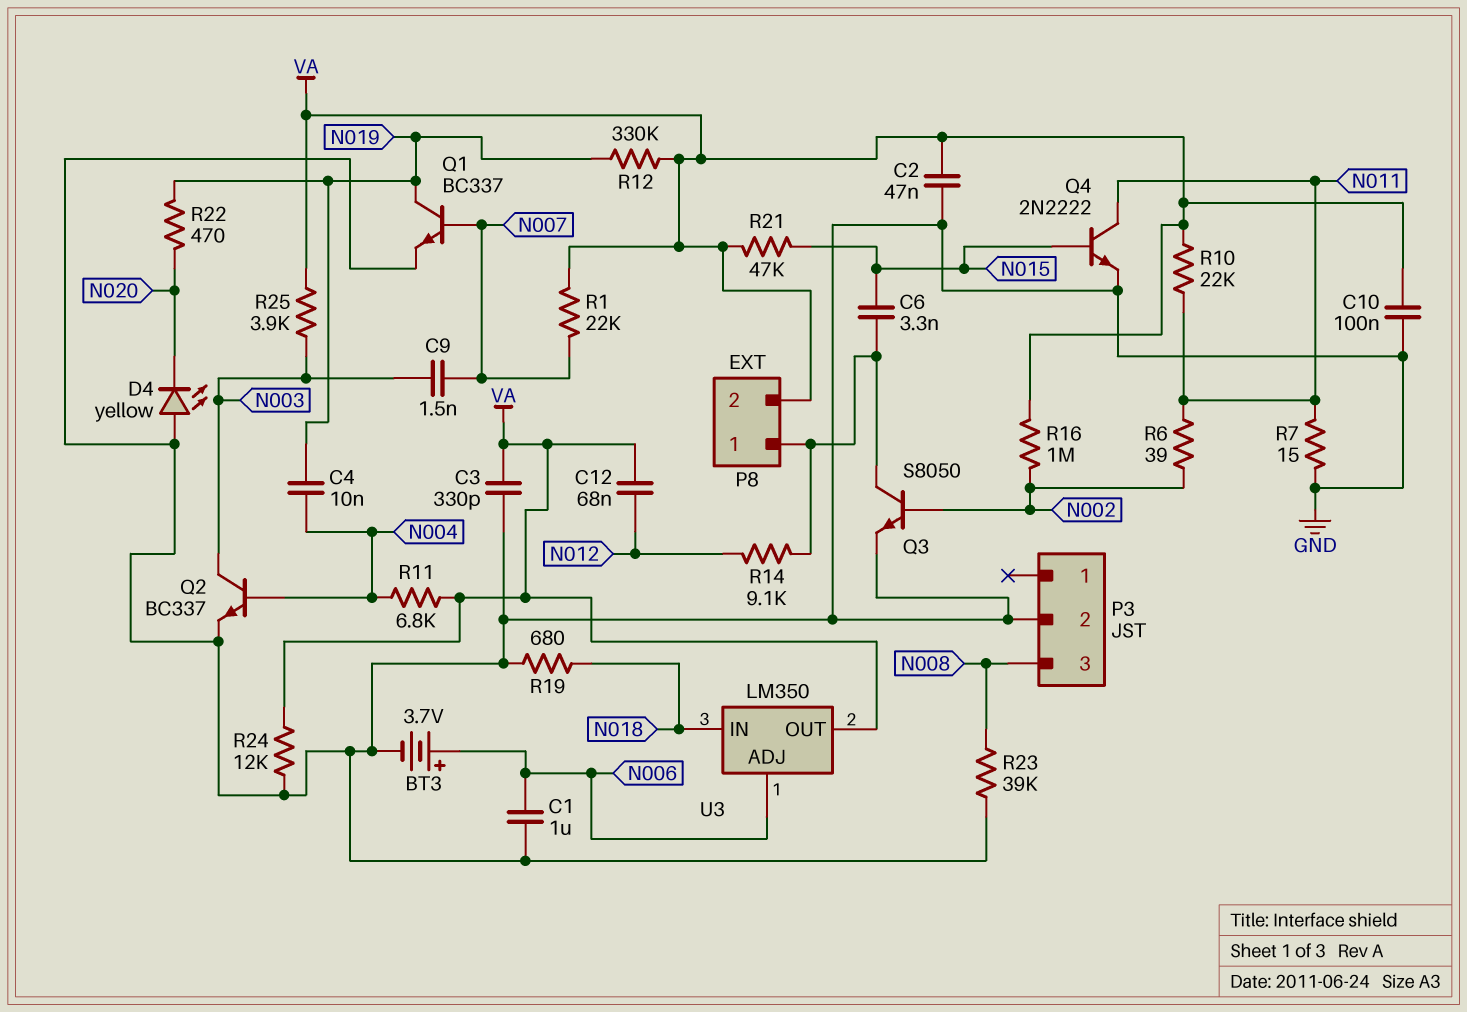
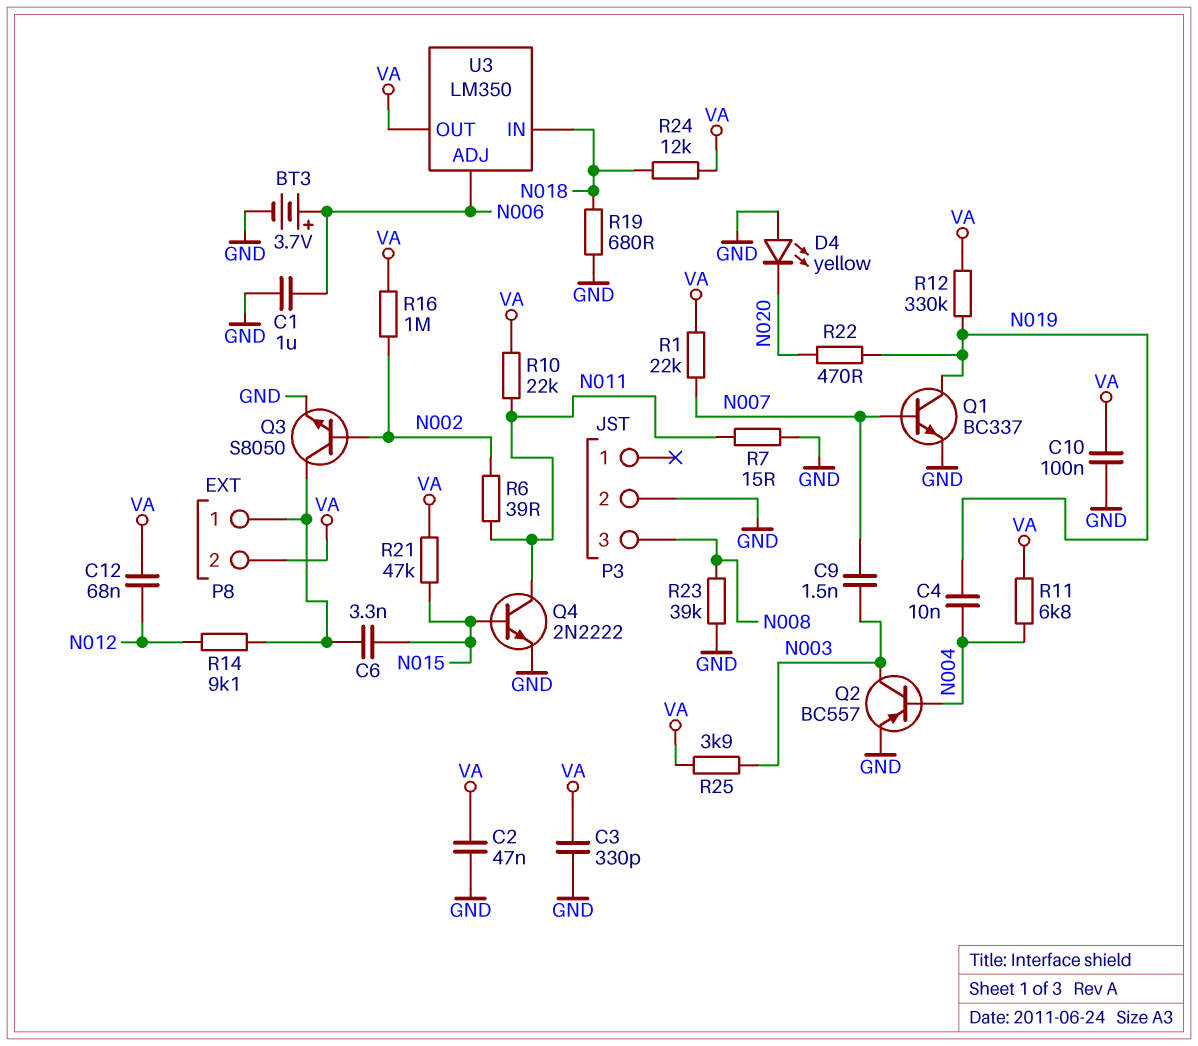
Q2: NPN BC337 (B N004, C N003, E GND) -> PNP BC557 (B N004, C N003, E GND)
R24: 12k (GND, VA) -> 12k (N018, VA)

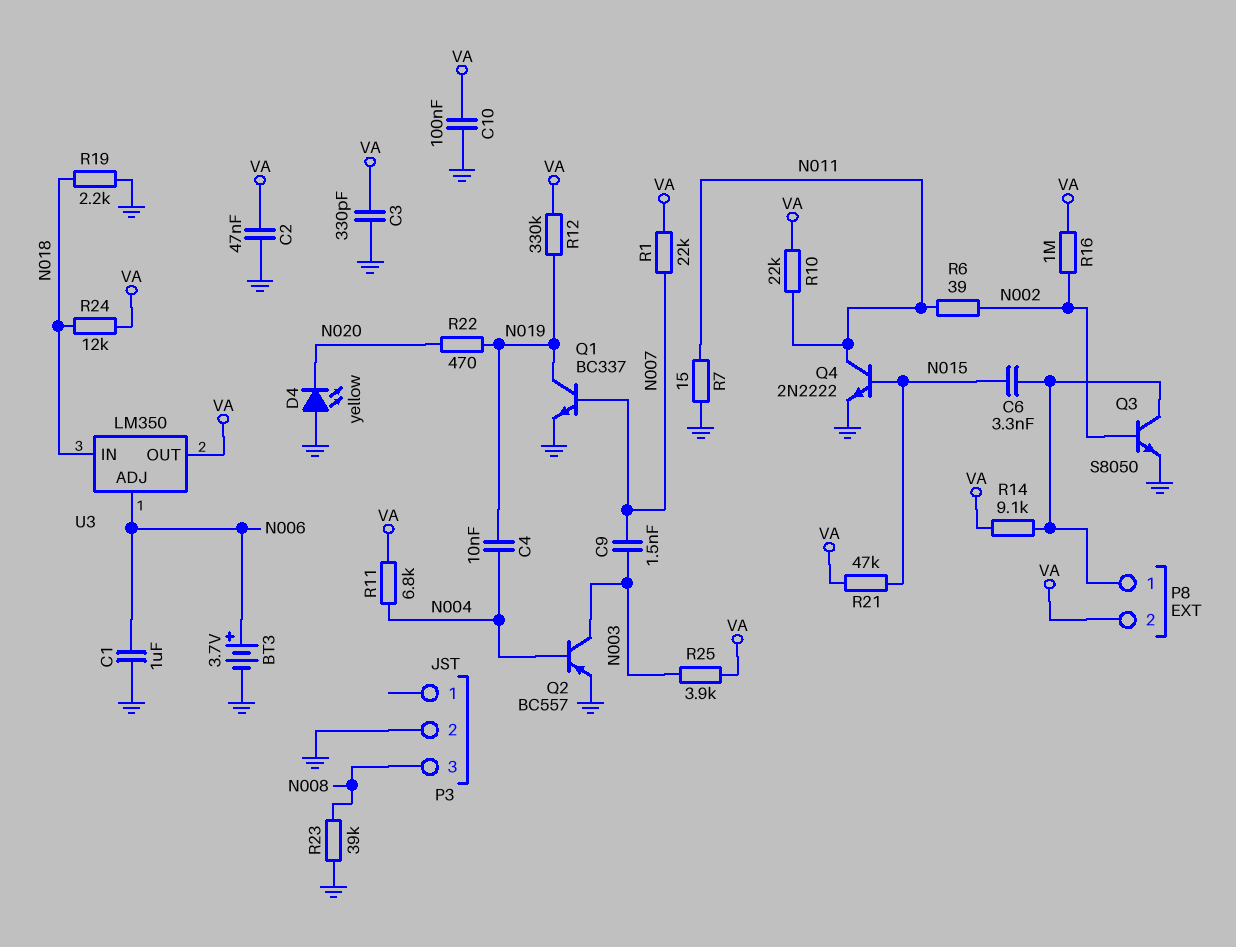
C12: 68nF (N012, VA) -> none
R14: 9.1k (N012, P8/1) -> 9.1k (P8/1, VA)
R19: 680 (GND, N018) -> 2.2k (GND, N018)

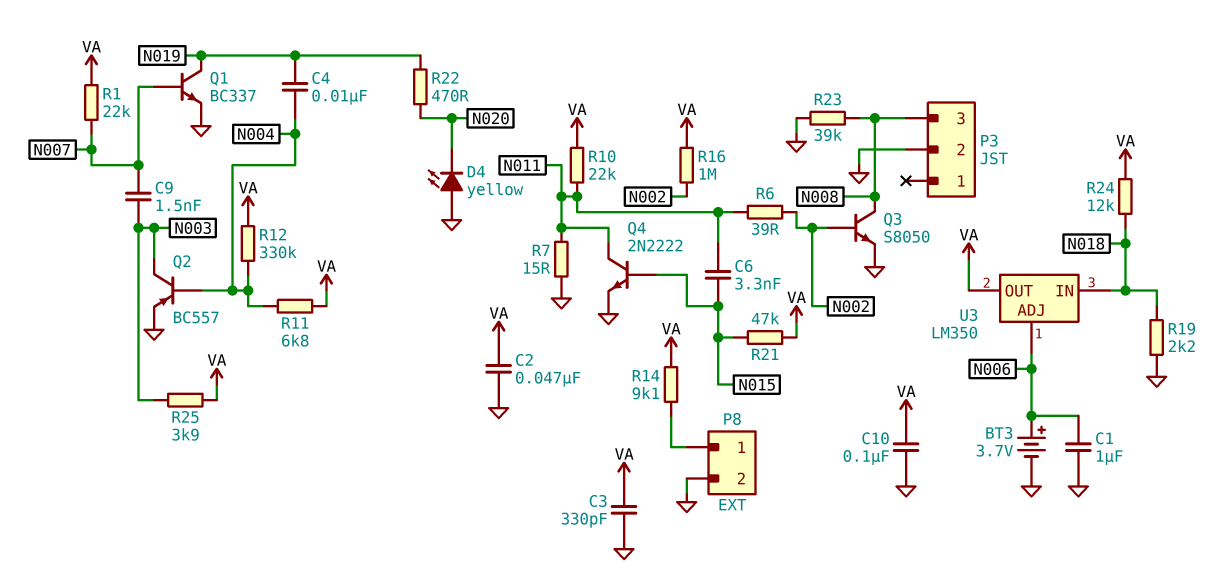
C6: 3.3nF (N015, P8/1) -> 3.3nF (N011, N015)
P8 pin 2: VA -> GND
Q3: NPN S8050 (B N002, C P8/1, E GND) -> NPN S8050 (B N002, C N008, E GND)
R12: 330k (N019, VA) -> 330k (N004, VA)

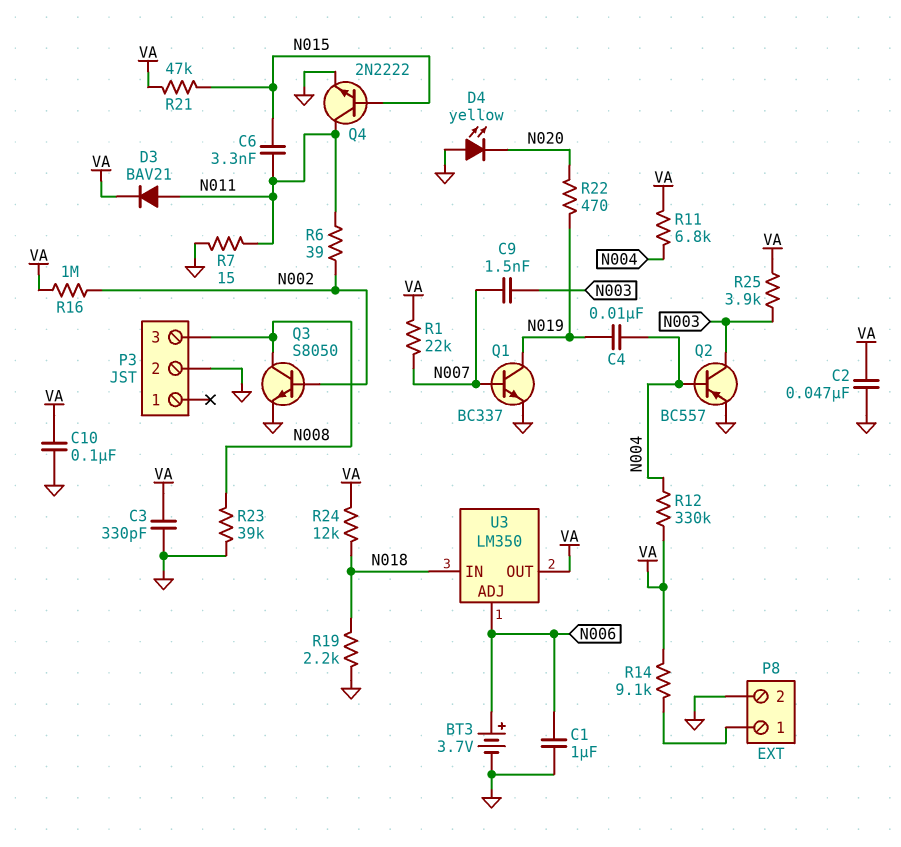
D3: none -> diode BAV21 (A N011, K VA)
R10: 22k (N011, VA) -> none

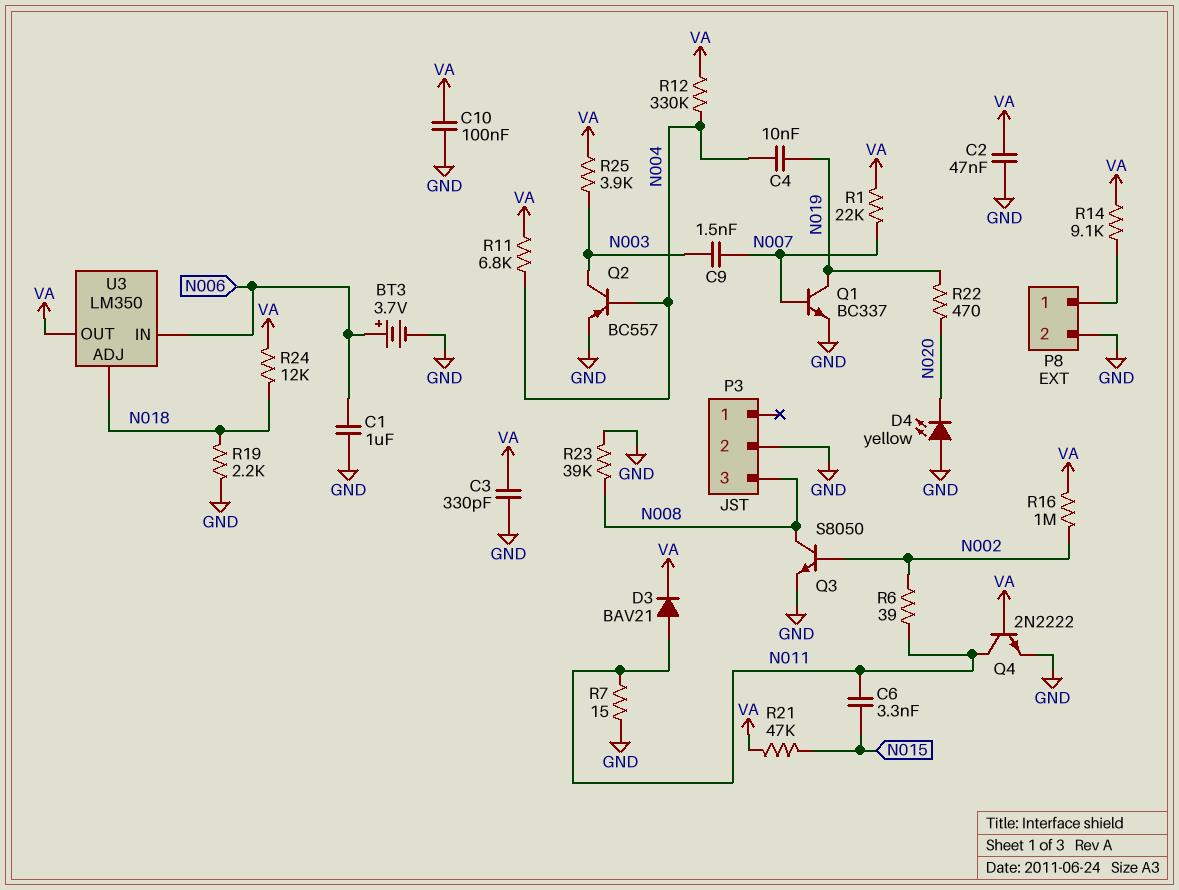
Q4: NPN 2N2222 (B N015, C N011, E GND) -> NPN 2N2222 (B VA, C N011, E GND)
U3 pin ADJ: N006 -> N018
U3 pin IN: N018 -> N006

